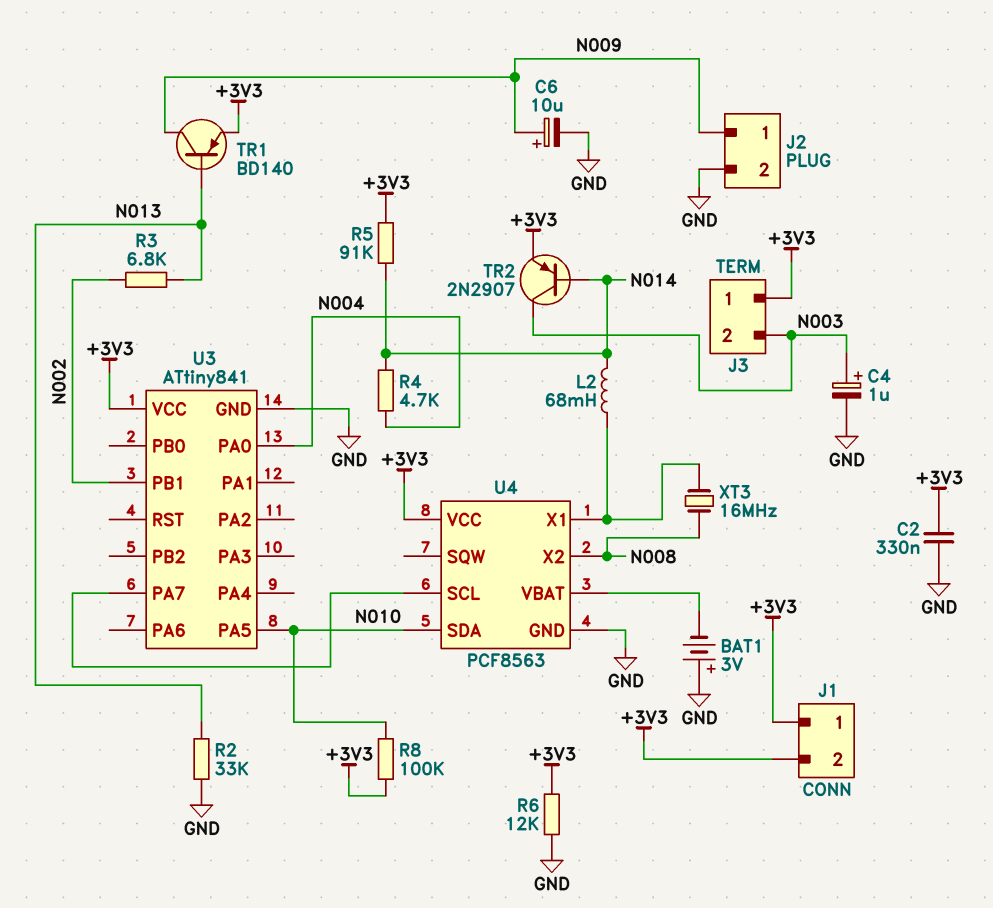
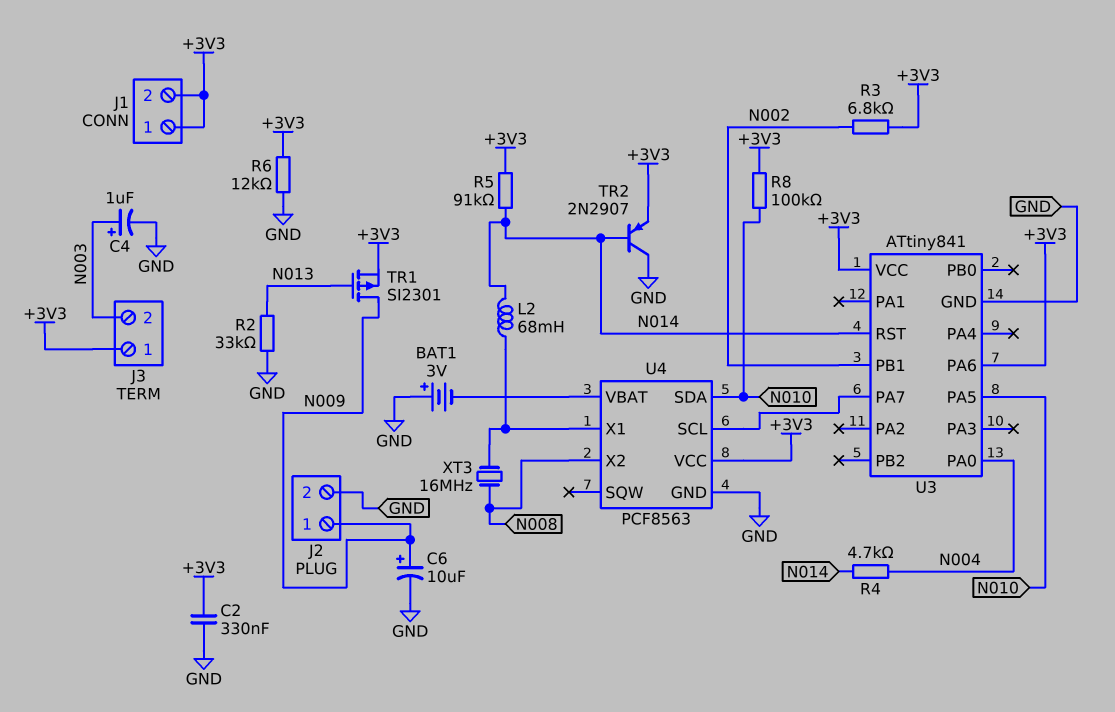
R3: 6.8k (N002, N013) -> 6.8k (+3V3, N002)
TR1: PNP BD140 (B N013, C N009, E +3V3) -> PMOS SI2301 (G N013, D N009, S +3V3)
TR2: PNP 2N2907 (B N014, C N003, E +3V3) -> PNP 2N2907 (B N014, C GND, E +3V3)
U3 pin PA6: none -> +3V3
U3 pin RST: none -> N014

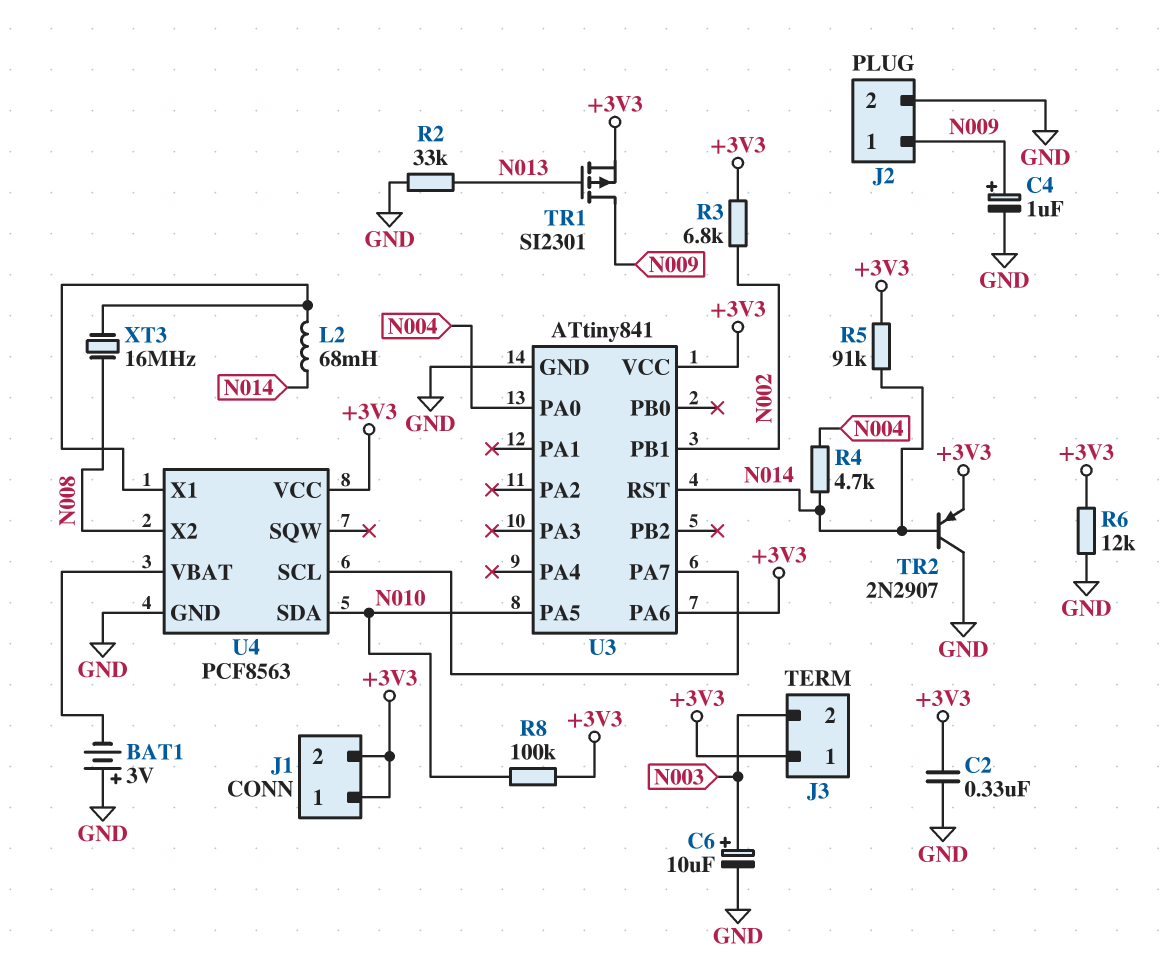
C4: 1uF (plus N003, minus GND) -> 1uF (plus N009, minus GND)
C6: 10uF (plus N009, minus GND) -> 10uF (plus N003, minus GND)

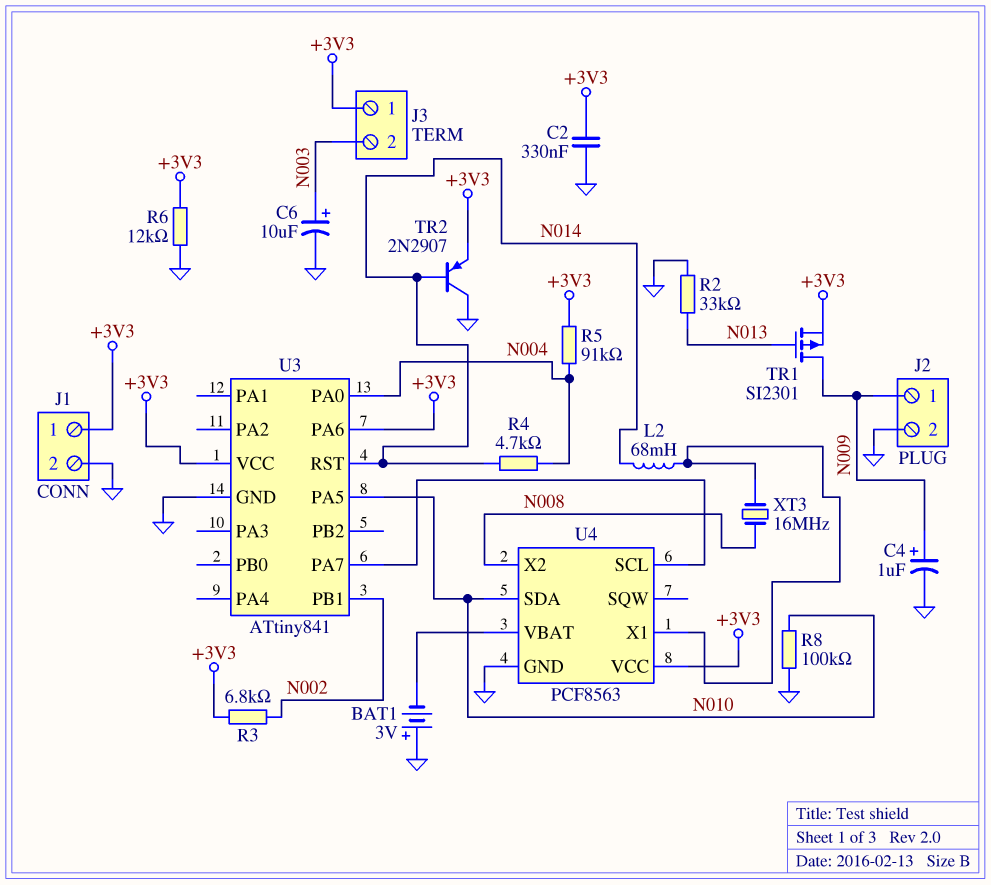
J1 pin 2: +3V3 -> GND
R5: 91k (+3V3, N014) -> 91k (+3V3, N004)
R8: 100k (+3V3, N010) -> 100k (GND, N010)

